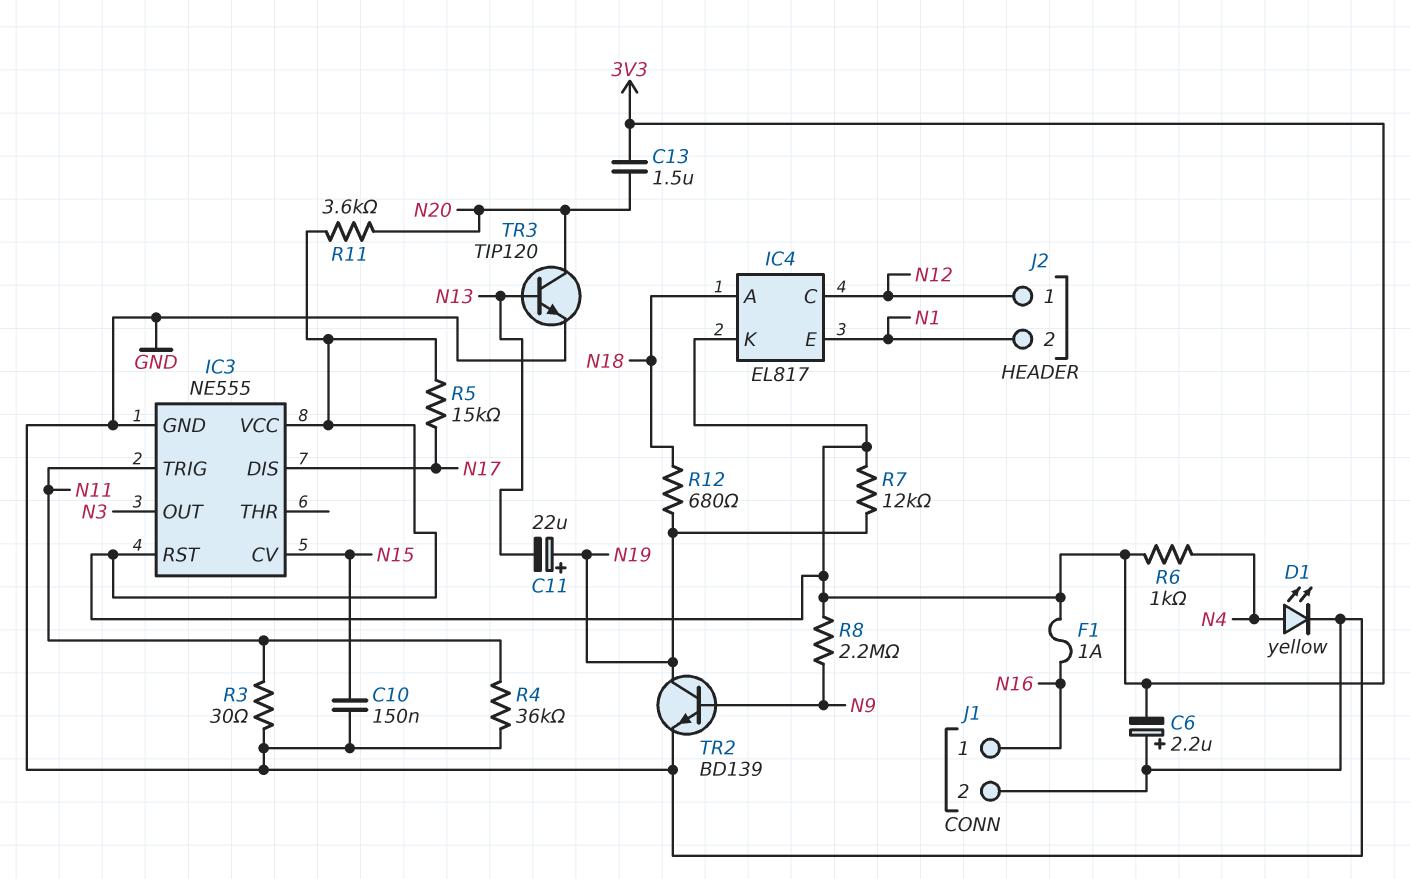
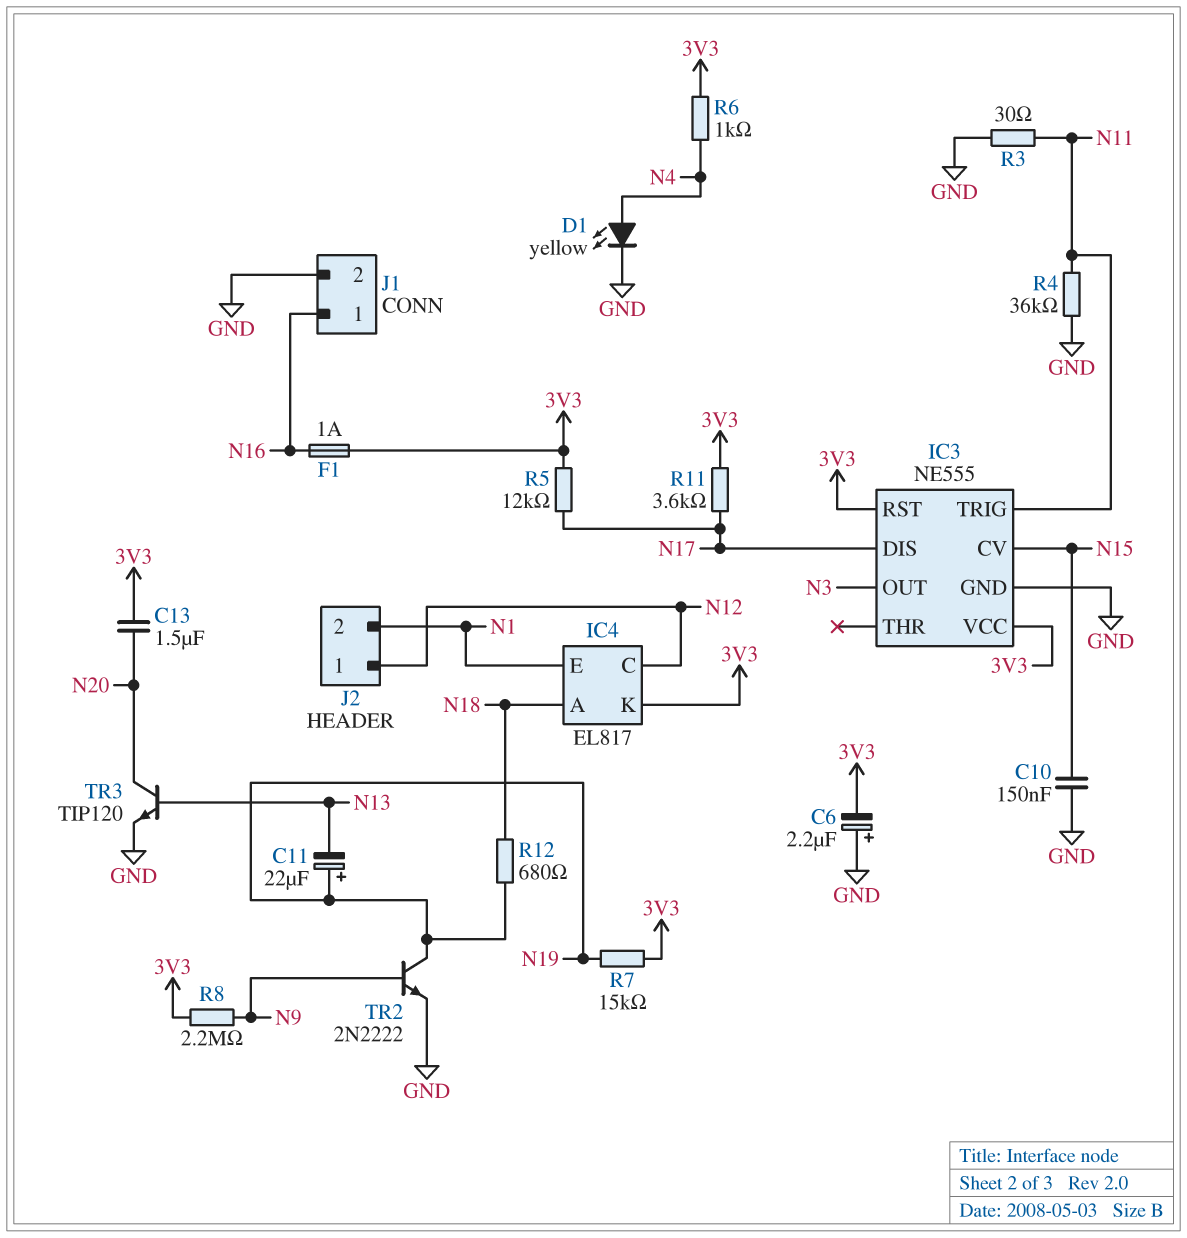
R5: 15k (3V3, N17) -> 12k (3V3, N17)
R7: 12k (3V3, N19) -> 15k (3V3, N19)
R11: 3.6k (3V3, N20) -> 3.6k (3V3, N17)
TR2: NPN BD139 (B N9, C N19, E GND) -> NPN 2N2222 (B N9, C N19, E GND)

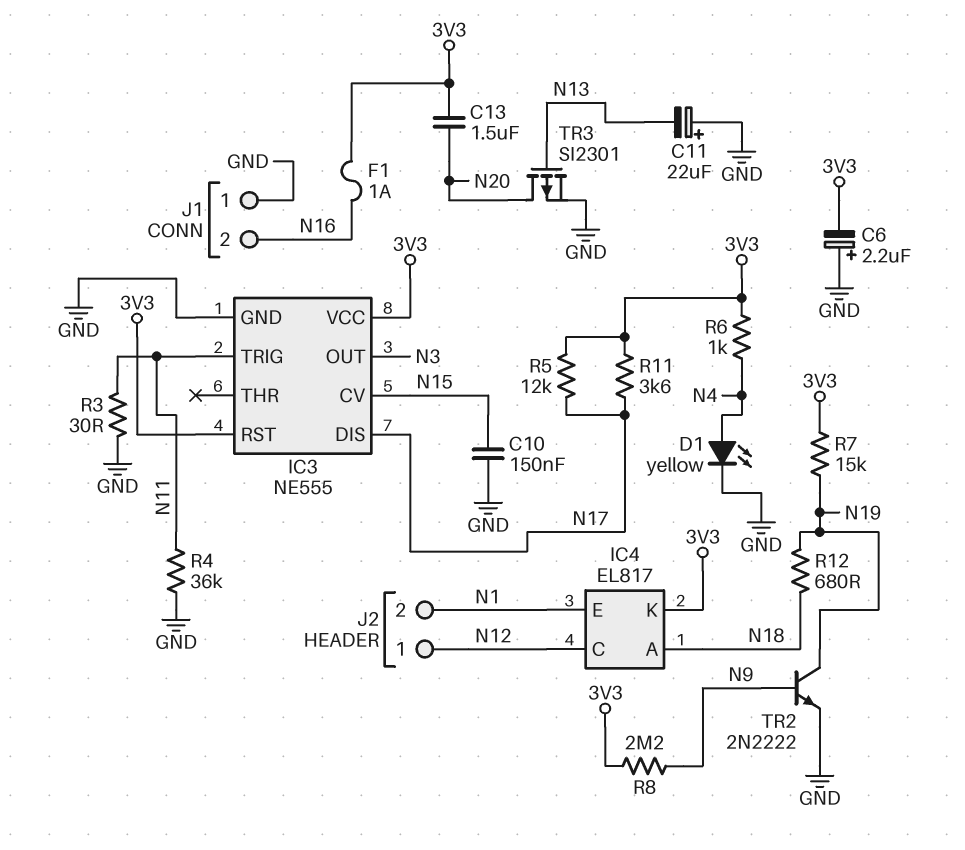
C11: 22uF (plus N19, minus N13) -> 22uF (plus GND, minus N13)
J1 pin 1: N16 -> GND
J1 pin 2: GND -> N16
TR3: NPN TIP120 (B N13, C N20, E GND) -> PMOS SI2301 (G N13, D N20, S GND)

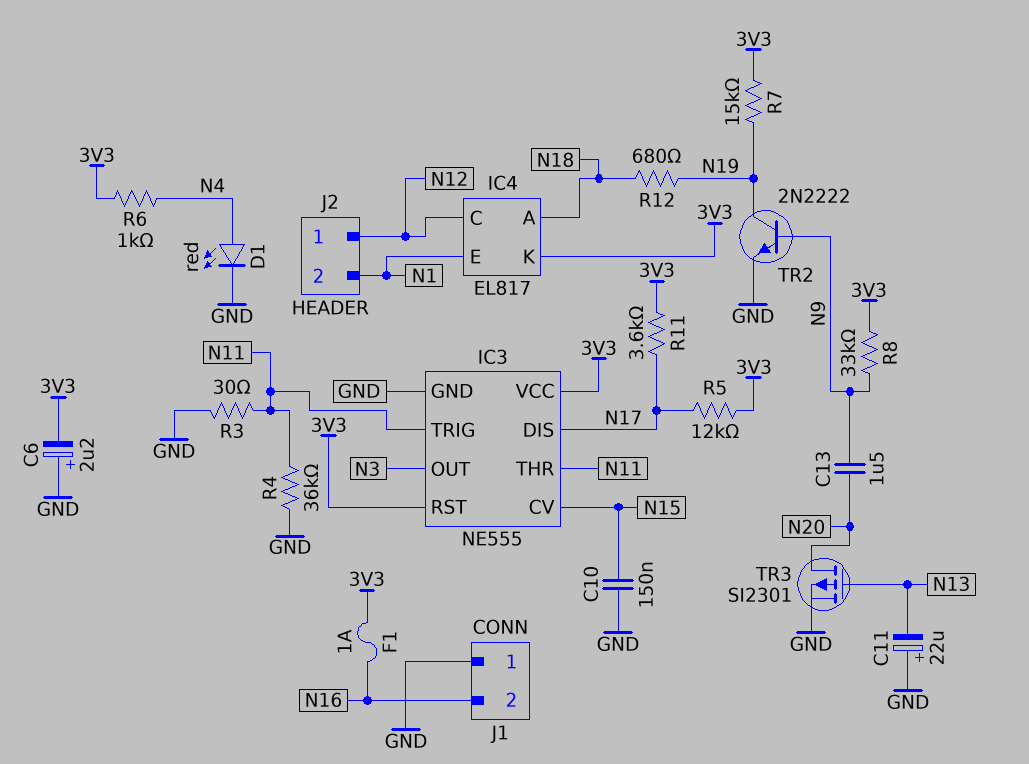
C13: 1.5uF (3V3, N20) -> 1.5uF (N9, N20)
D1: LED yellow (A N4, K GND) -> LED red (A N4, K GND)
IC3 pin THR: none -> N11
R8: 2.2M (3V3, N9) -> 33k (3V3, N9)

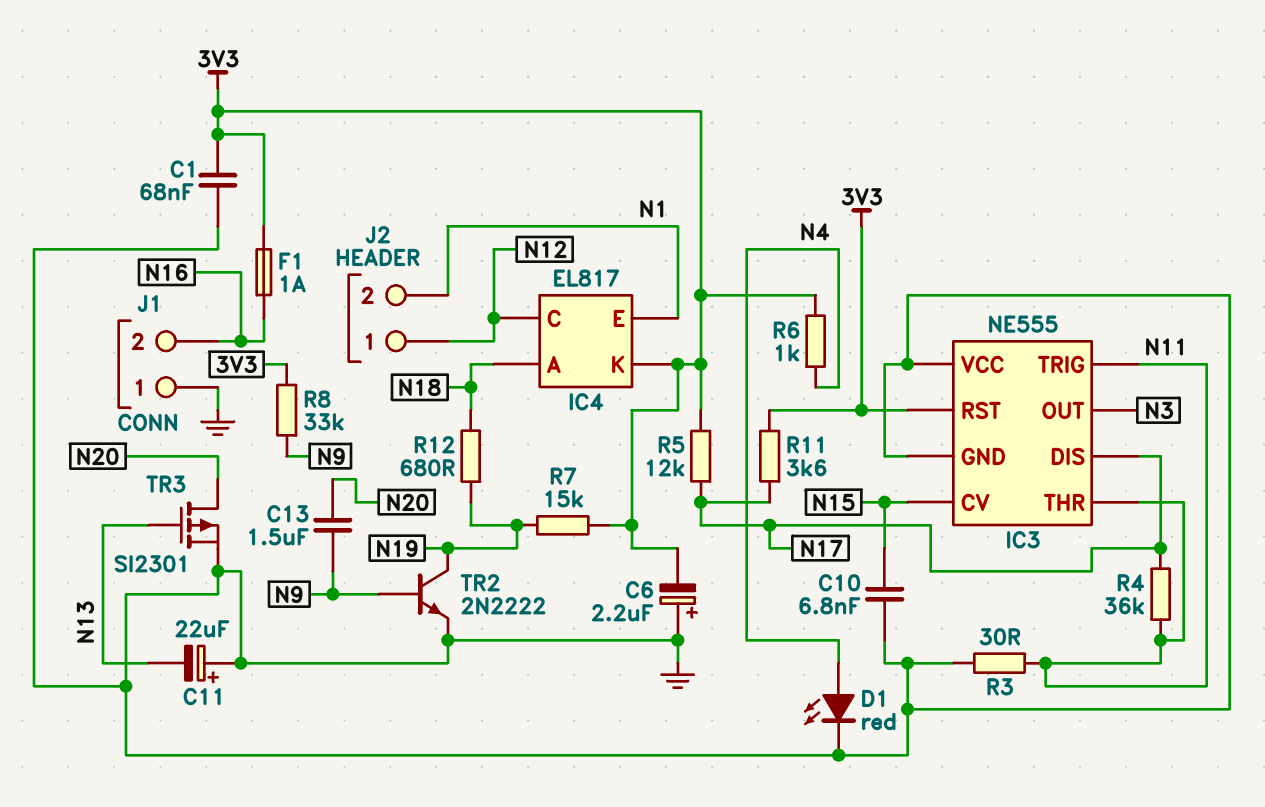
C1: none -> 68nF (3V3, GND)
C10: 150nF (GND, N15) -> 6.8nF (GND, N15)
IC3 pin VCC: 3V3 -> GND
R4: 36k (GND, N11) -> 36k (N11, N17)

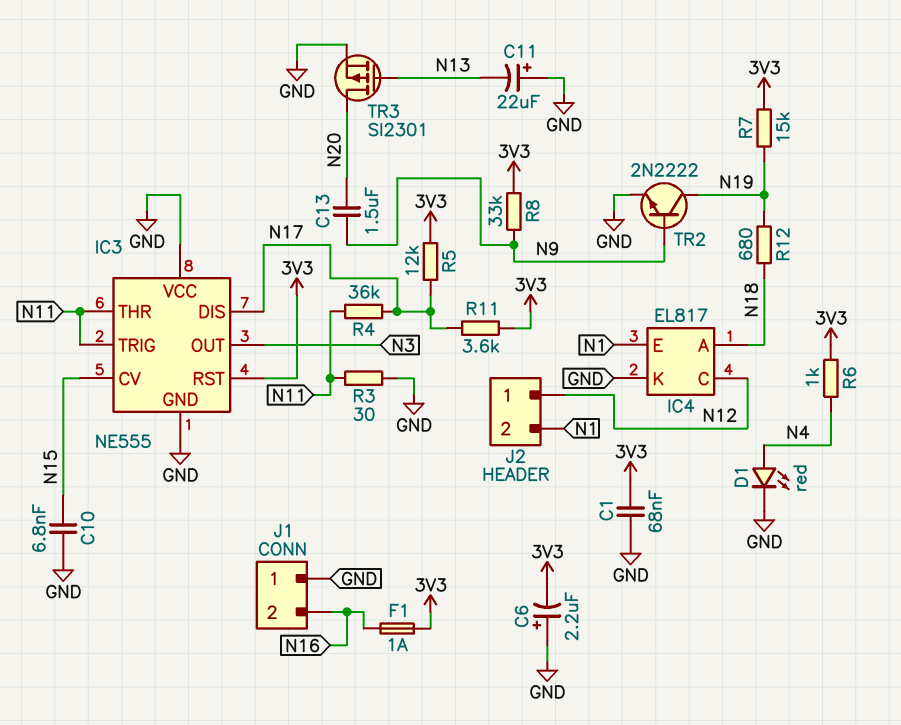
IC4 pin K: 3V3 -> GND

